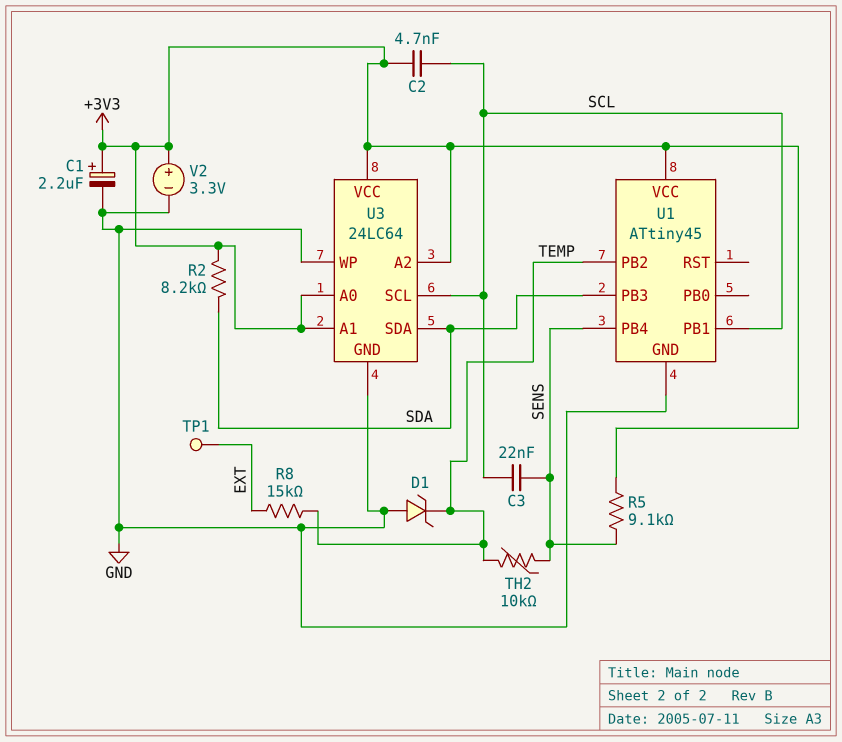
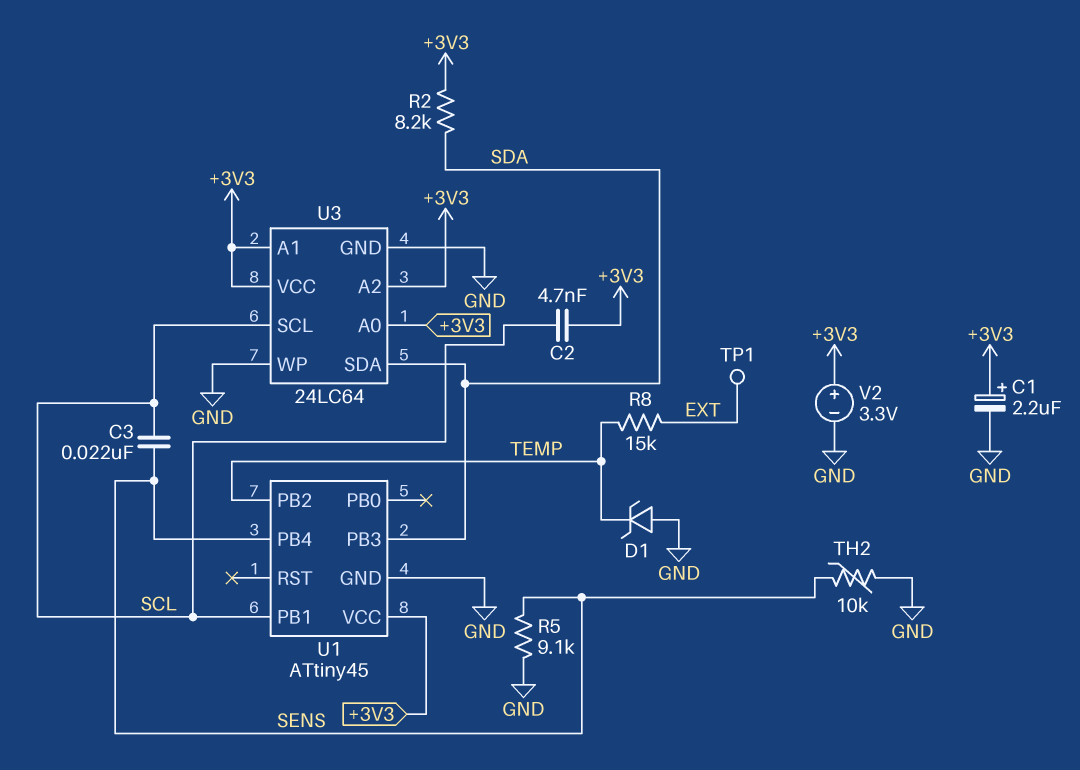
R5: 9.1k (+3V3, SENS) -> 9.1k (GND, SENS)
TH2: 10k (SENS, TEMP) -> 10k (GND, SENS)

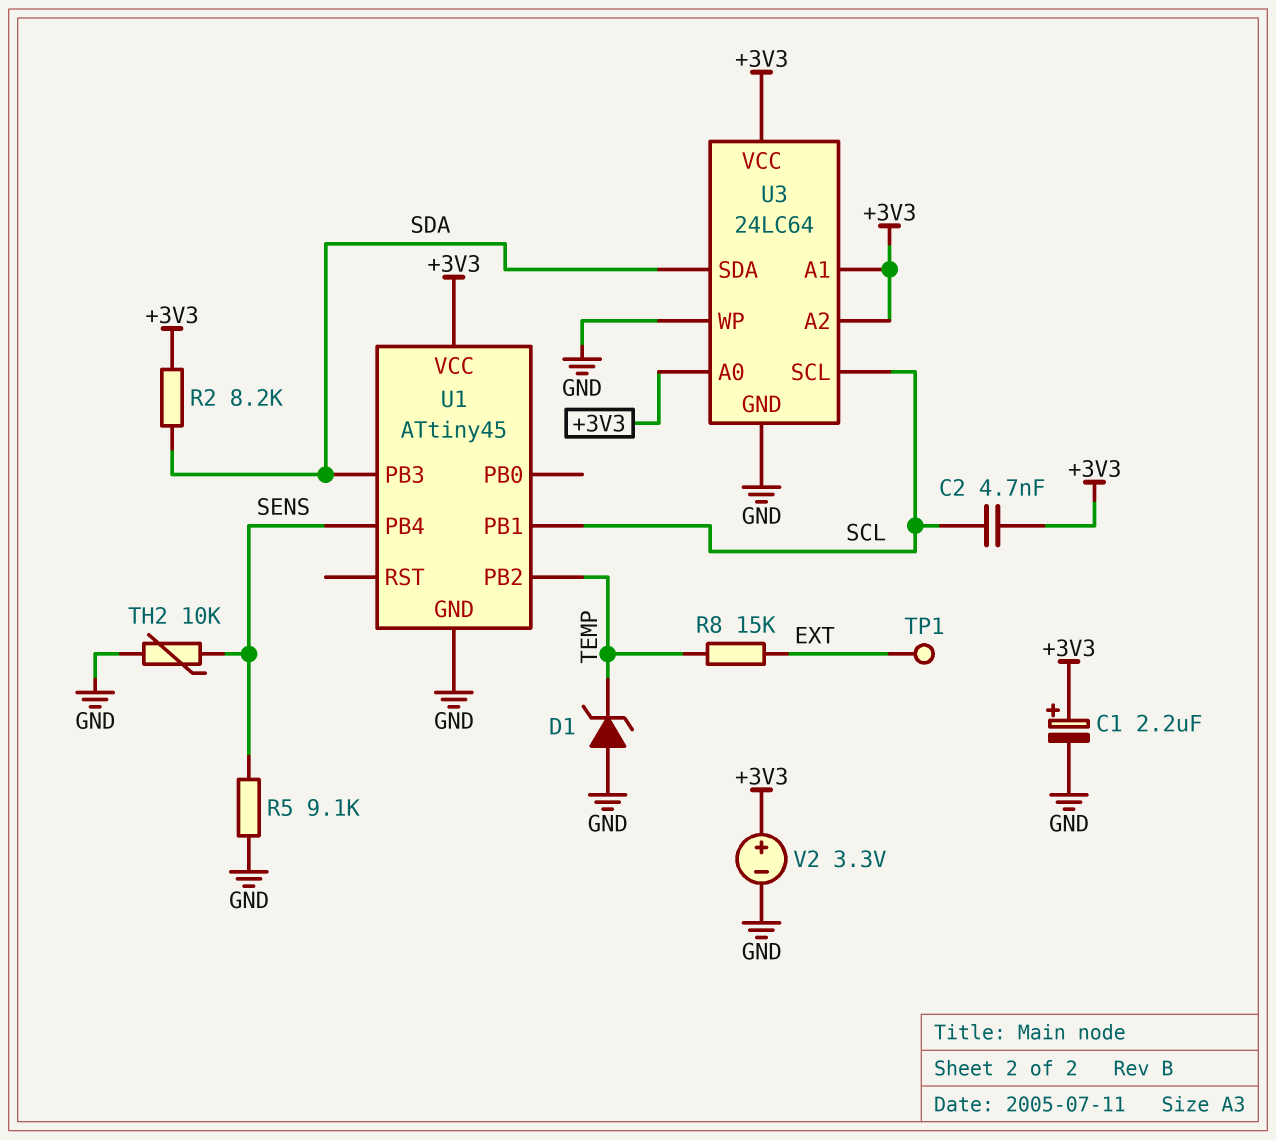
C3: 22nF (SCL, SENS) -> none

